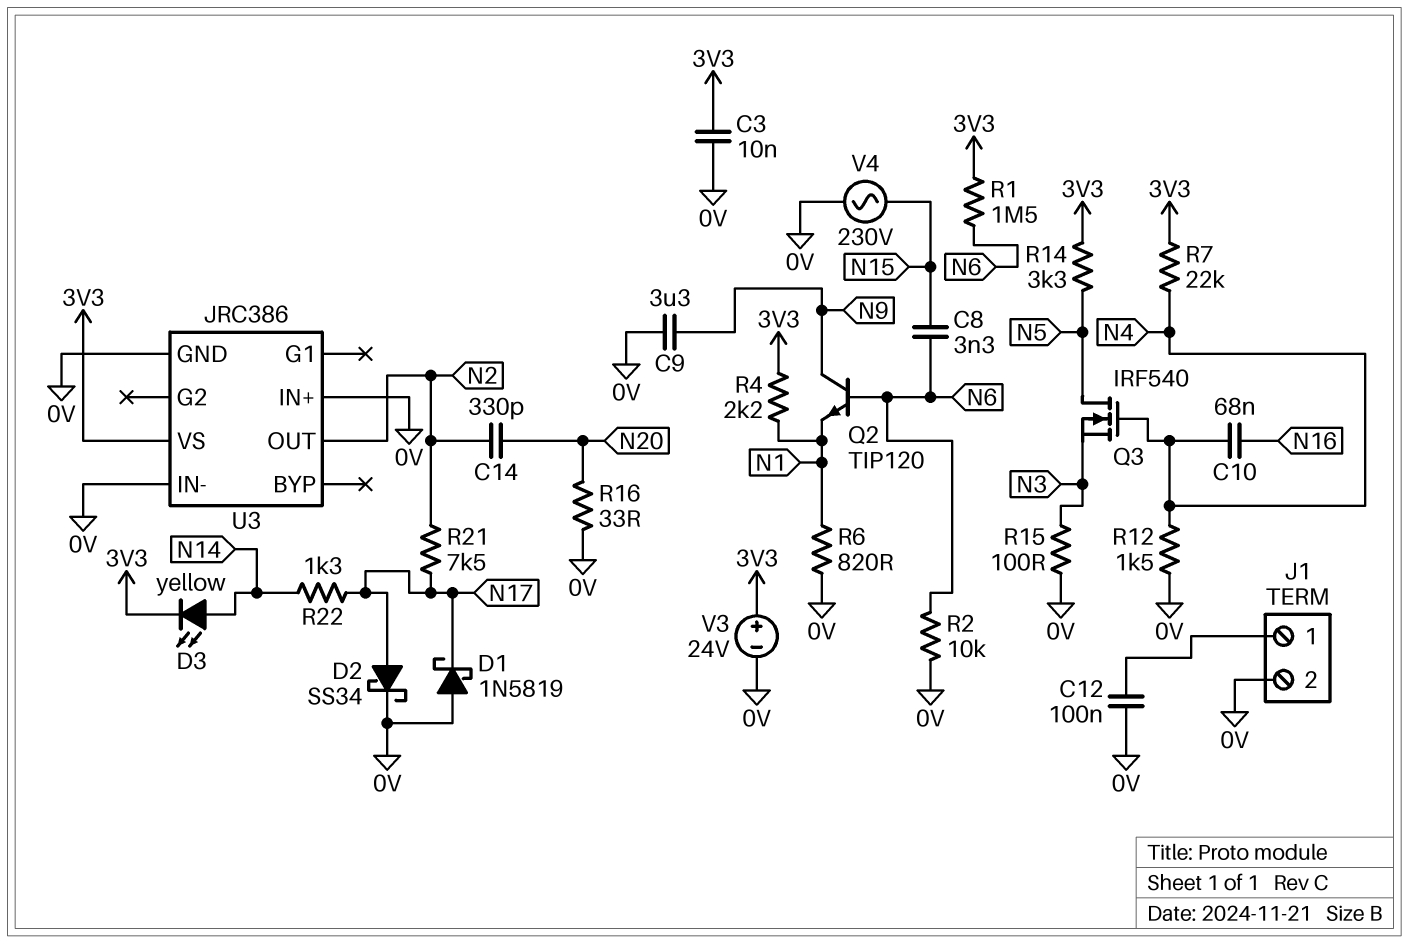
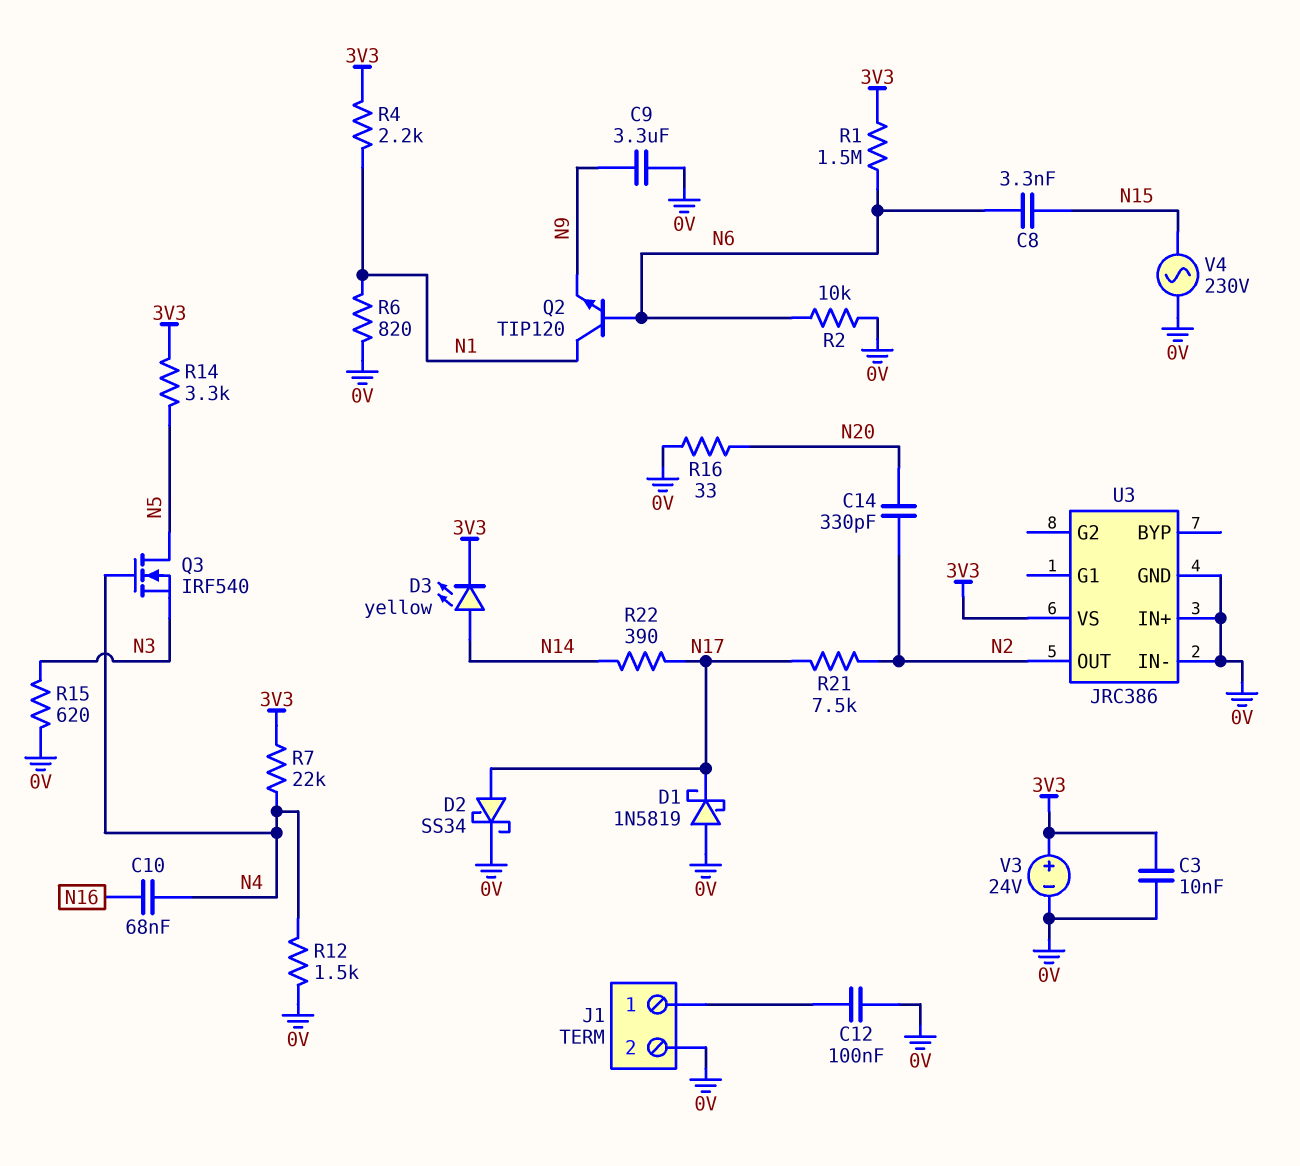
Q2: NPN TIP120 (B N6, C N9, E N1) -> NPN TIP120 (B N6, C N1, E N9)
R15: 100 (0V, N3) -> 620 (0V, N3)
R22: 1.3k (N14, N17) -> 390 (N14, N17)

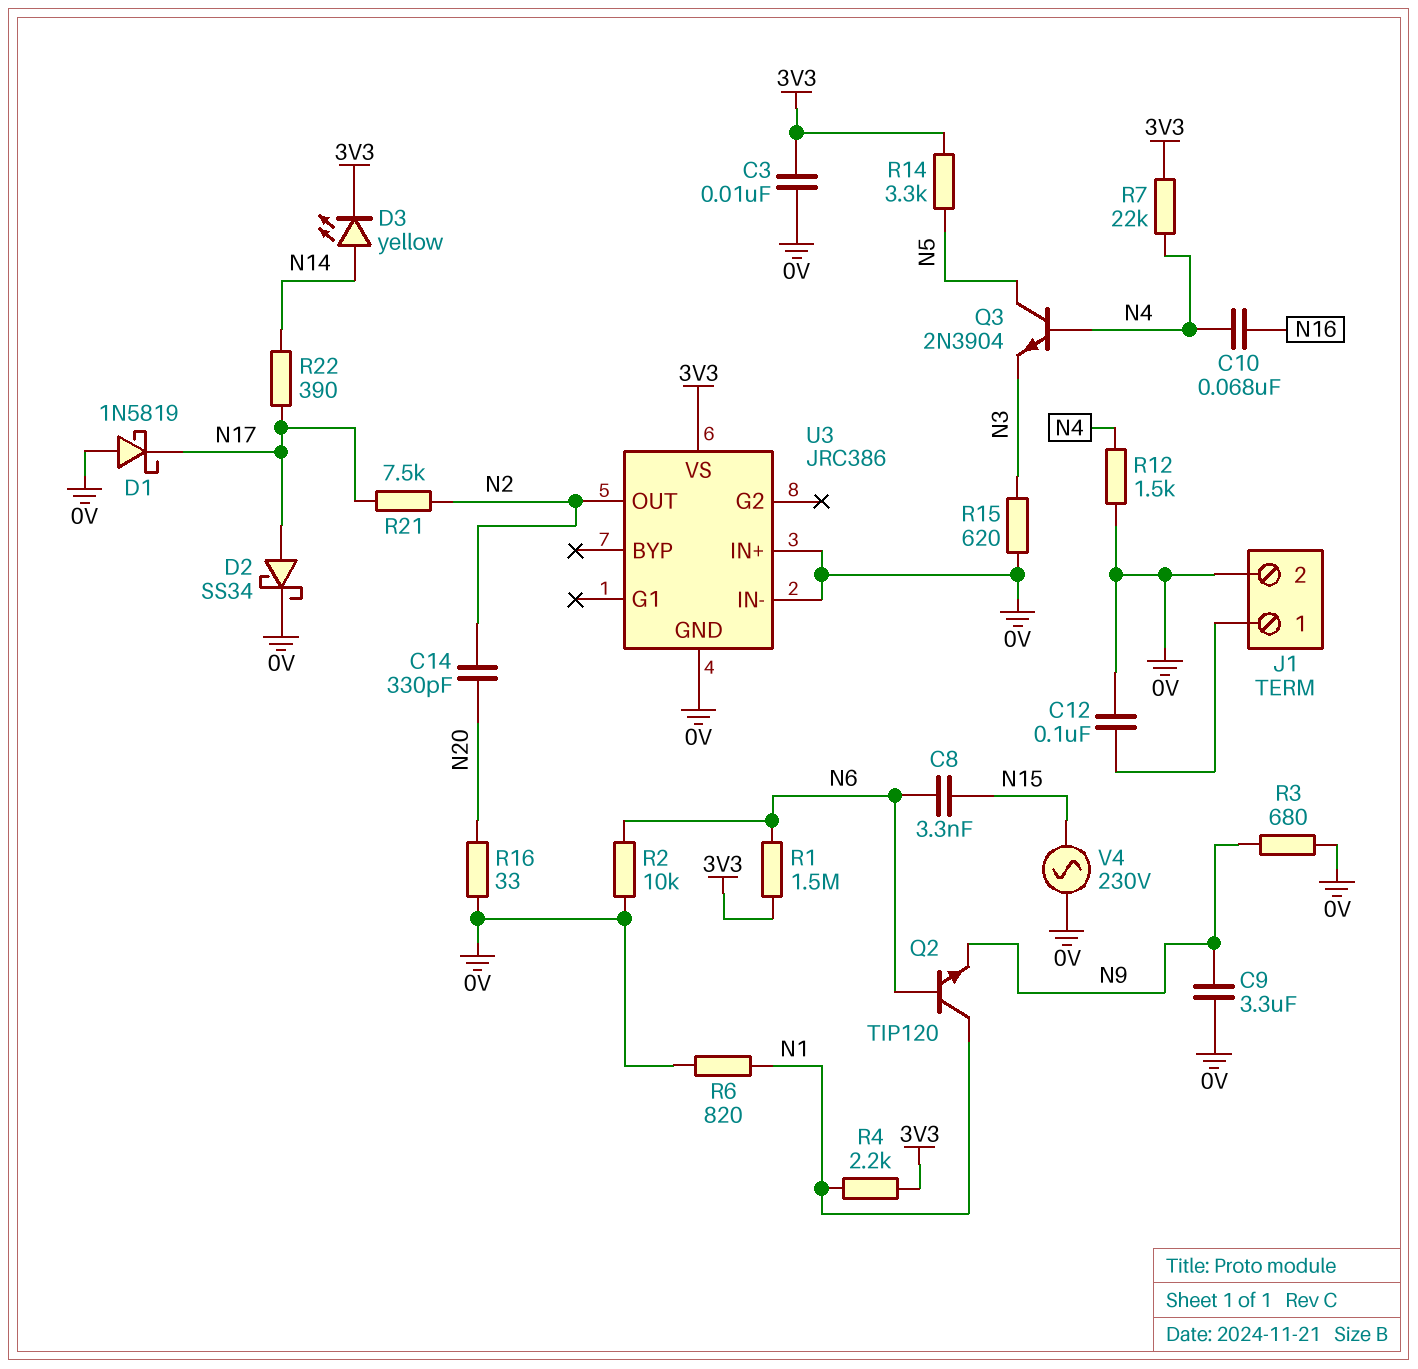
Q3: NMOS IRF540 (G N4, D N5, S N3) -> NPN 2N3904 (B N4, C N5, E N3)
R3: none -> 680 (0V, N9)
V3: 24V (plus 3V3, minus 0V) -> none

